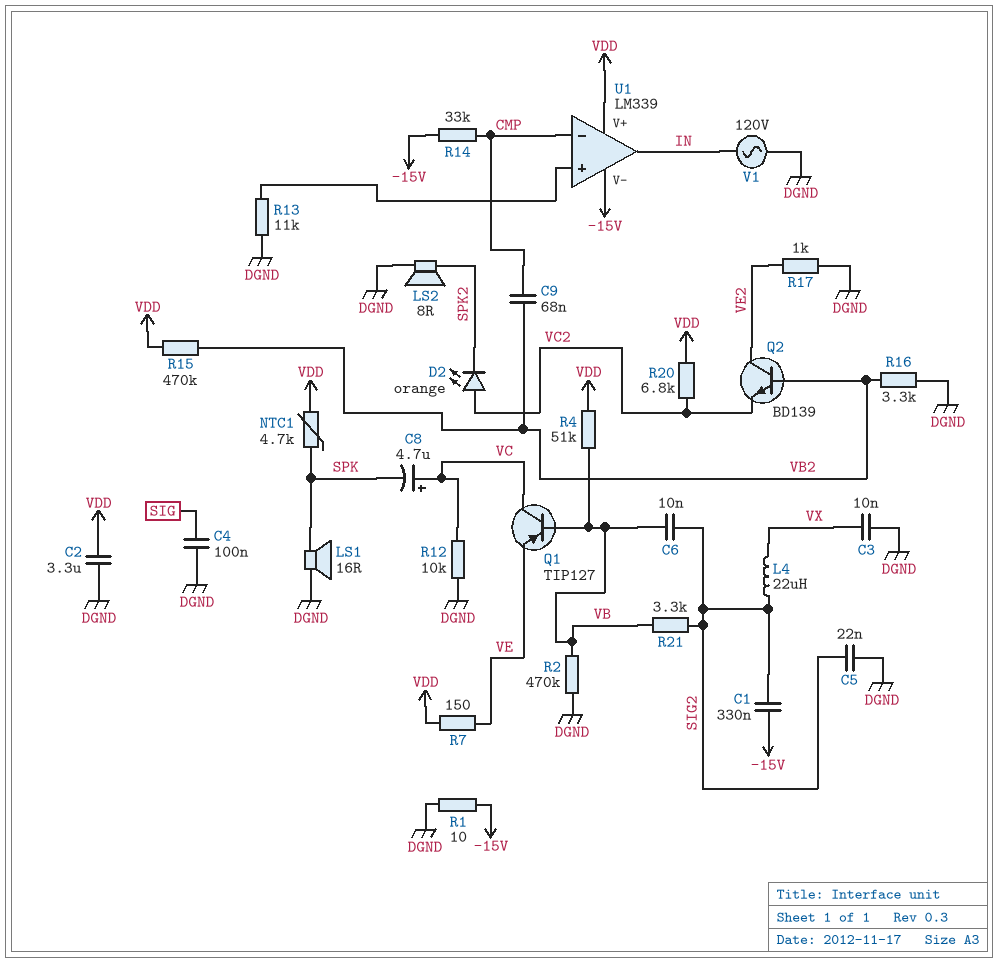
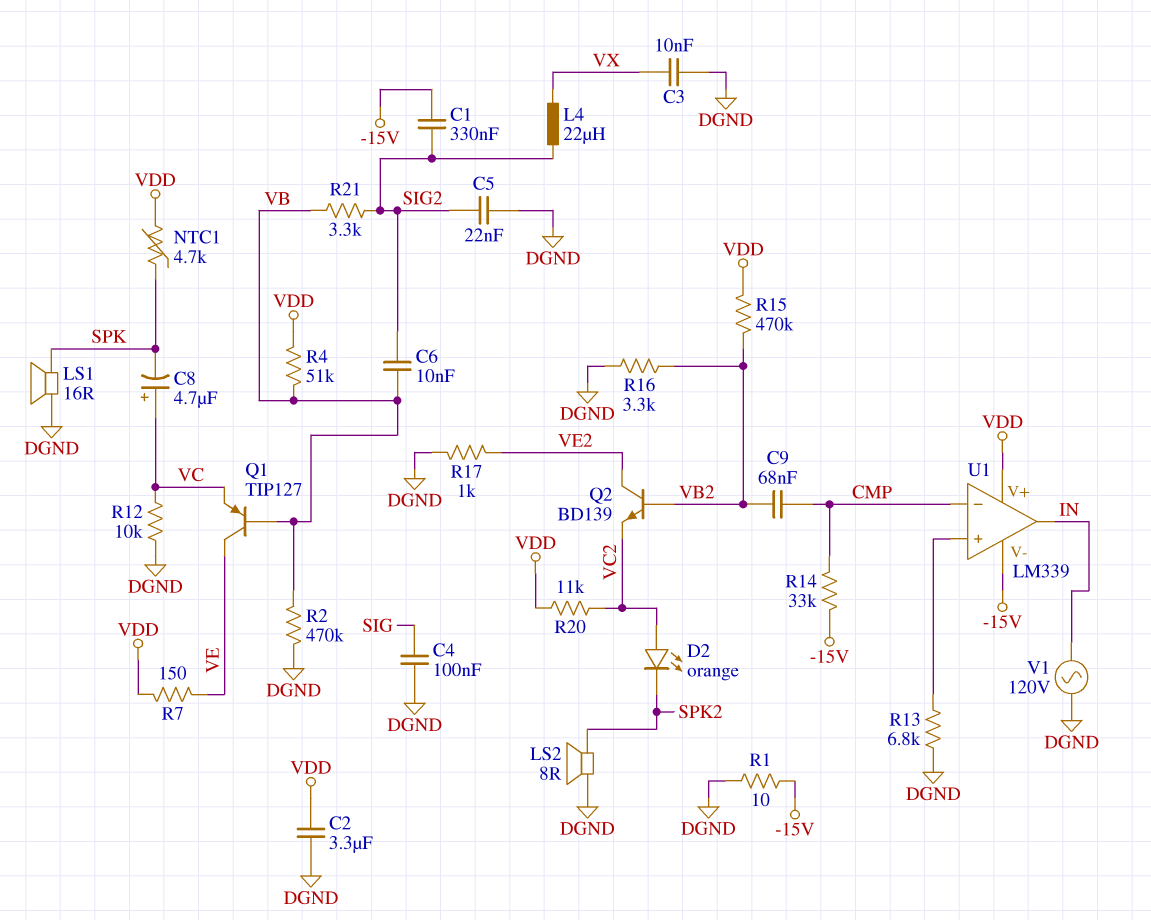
Q1: PNP TIP127 (B VB, C VC, E VE) -> PNP TIP127 (B VB, C VE, E VC)
R13: 11k (DGND, U1/in+) -> 6.8k (DGND, U1/in+)
R20: 6.8k (VC2, VDD) -> 11k (VC2, VDD)

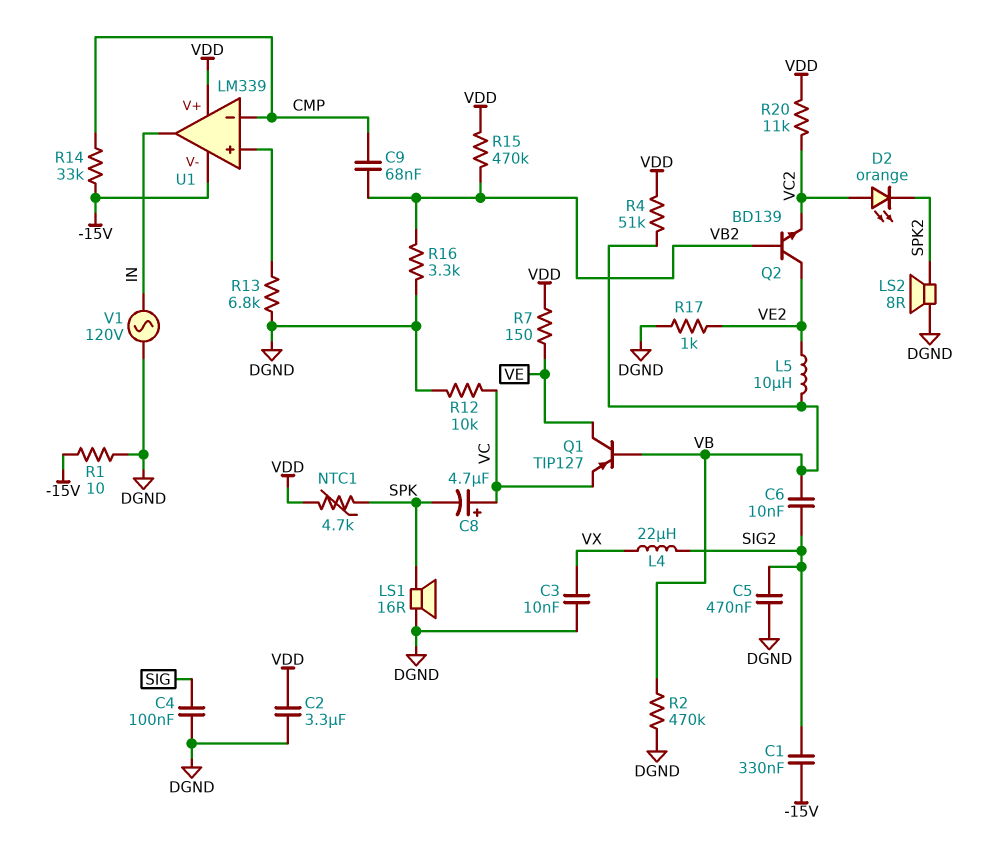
C5: 22nF (DGND, SIG2) -> 470nF (DGND, SIG2)
L5: none -> 10uH (VB, VE2)
R21: 3.3k (SIG2, VB) -> none

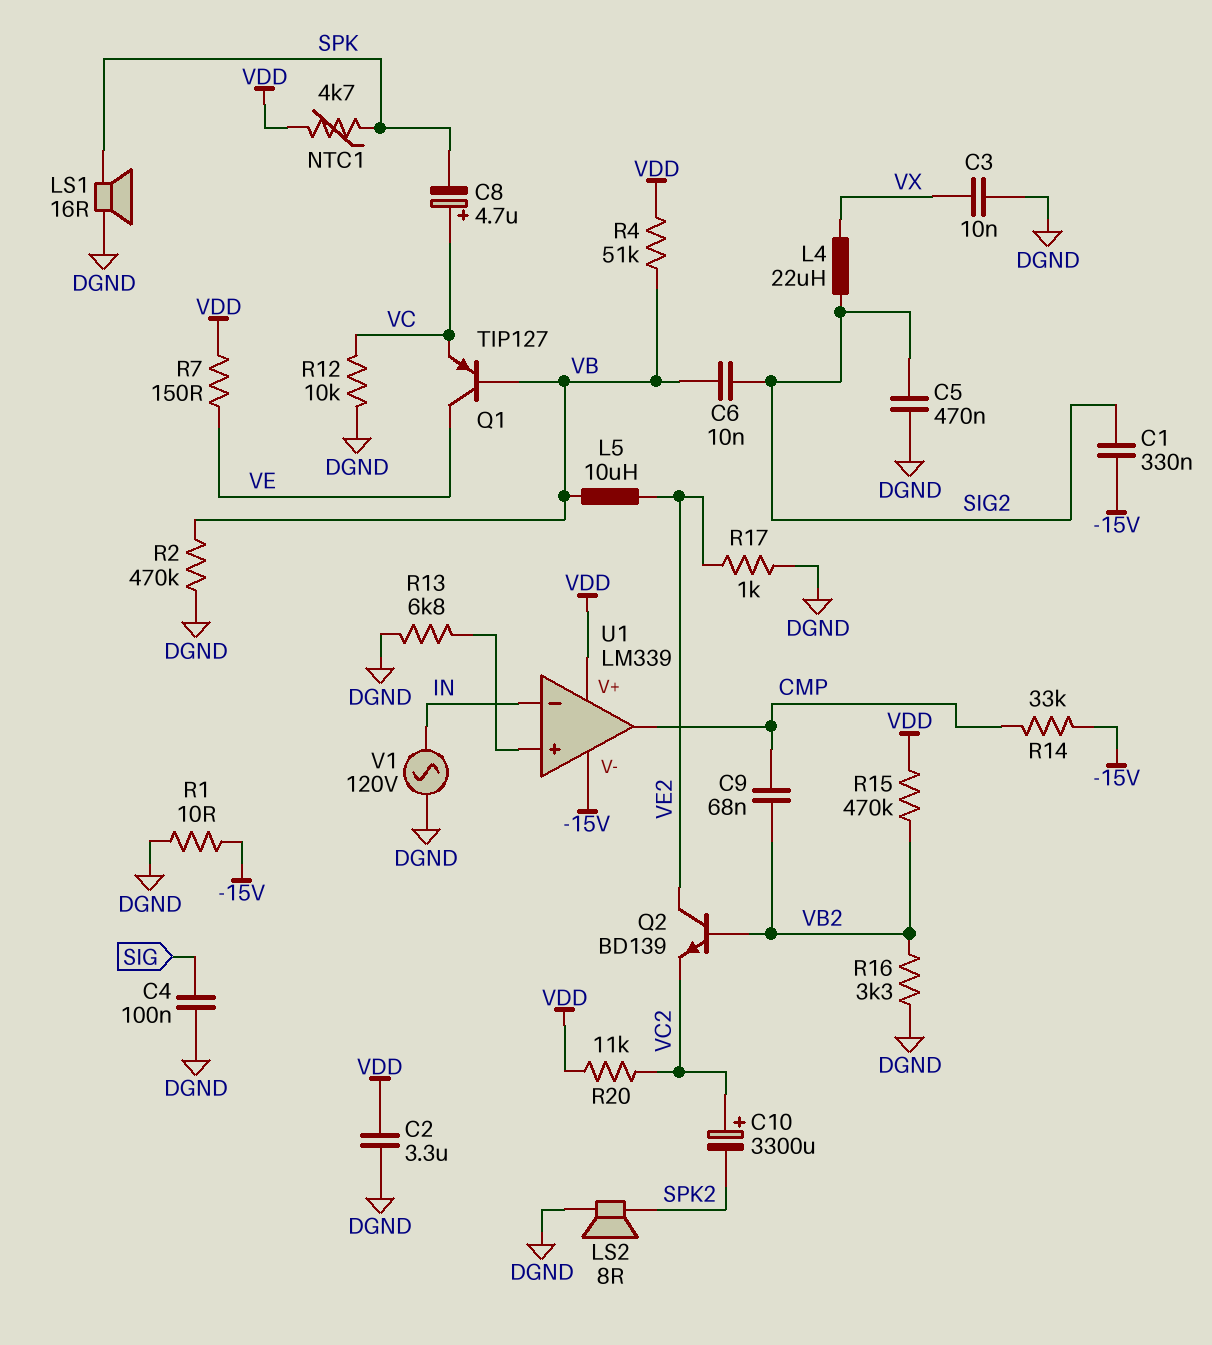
C10: none -> 3300uF (plus VC2, minus SPK2)
D2: LED orange (A VC2, K SPK2) -> none
U1 pin in-: CMP -> IN
U1 pin out: IN -> CMP

